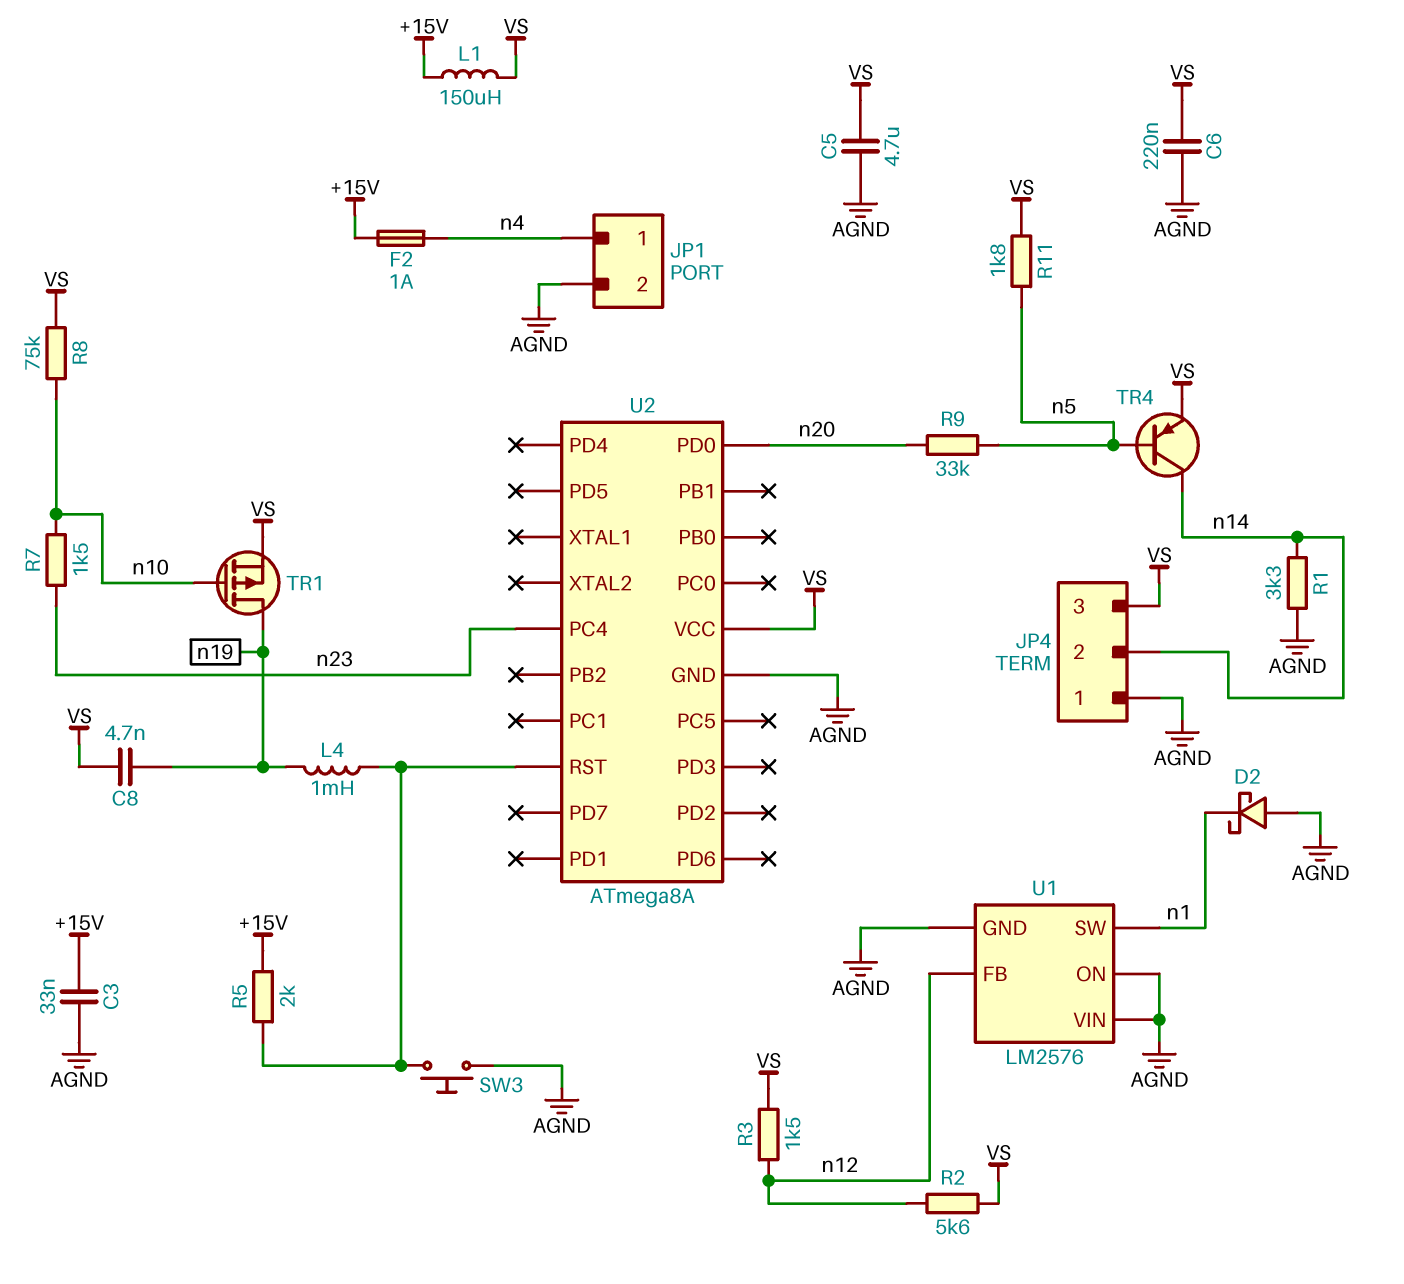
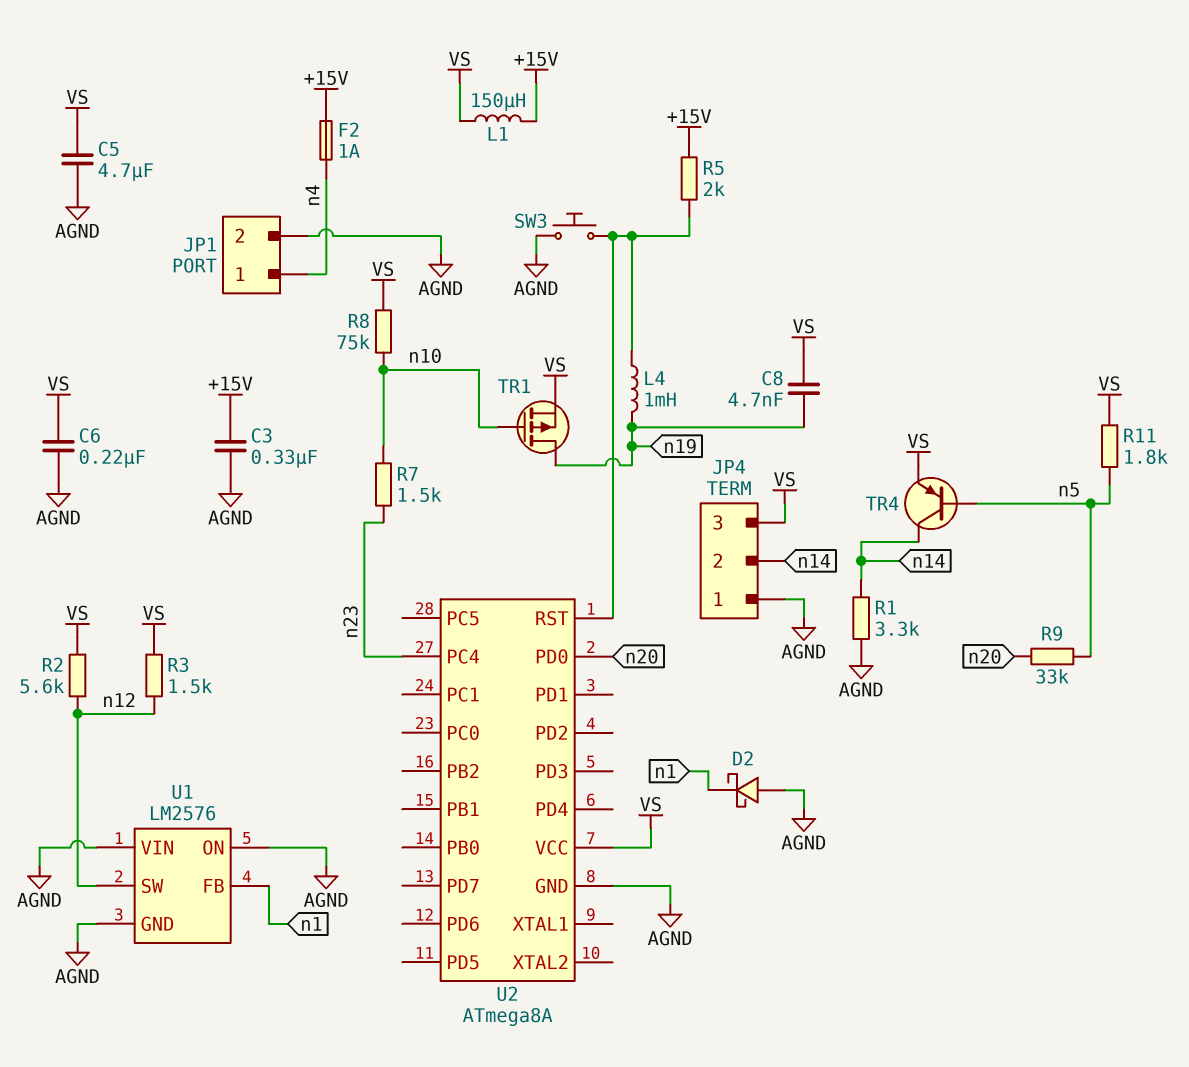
C3: 33nF (+15V, AGND) -> 330nF (+15V, AGND)
U1 pin FB: n12 -> n1
U1 pin SW: n1 -> n12

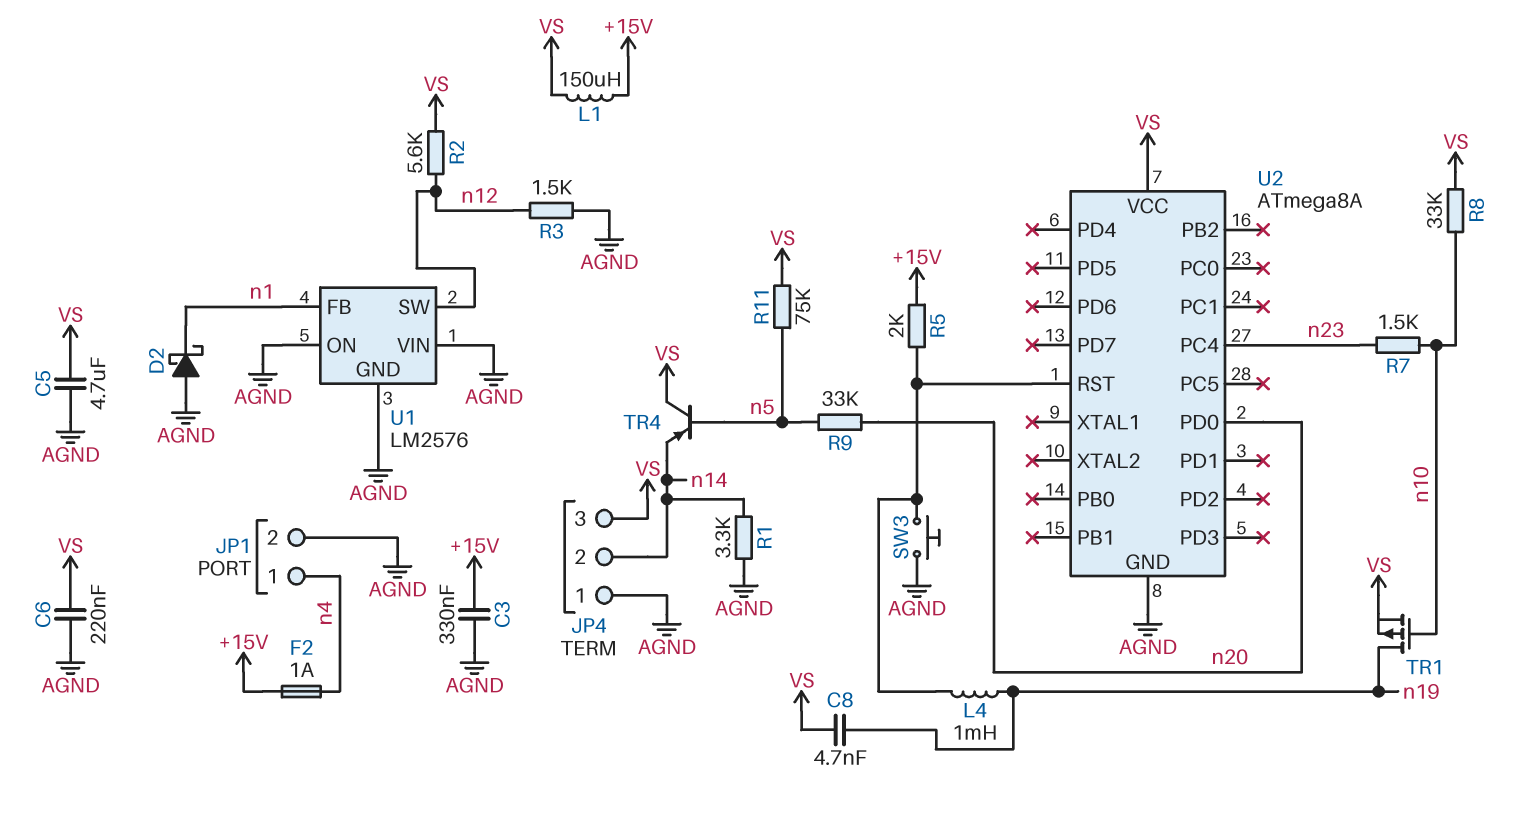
R3: 1.5k (VS, n12) -> 1.5k (AGND, n12)
R8: 75k (VS, n10) -> 33k (VS, n10)
R11: 1.8k (VS, n5) -> 75k (VS, n5)
TR4: PNP (B n5, C n14, E VS) -> PNP (B n5, C VS, E n14)

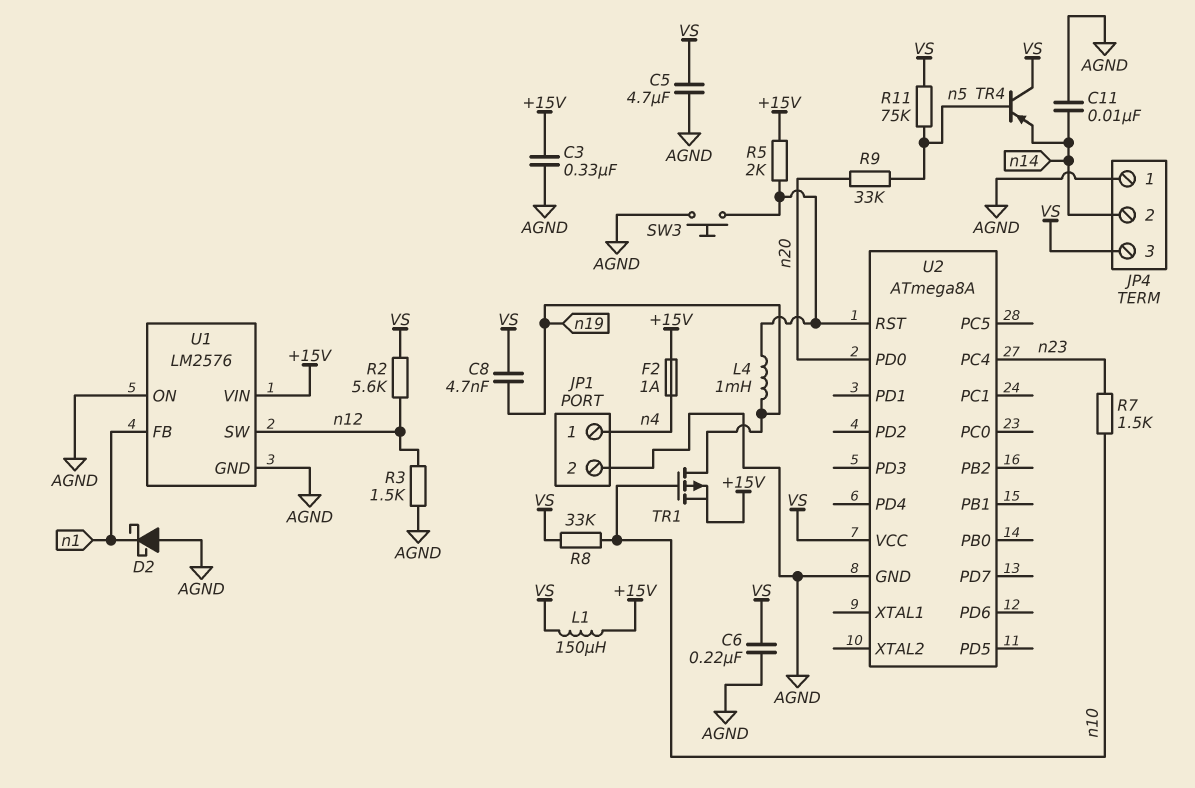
C11: none -> 10nF (AGND, n14)
R1: 3.3k (AGND, n14) -> none
TR1: PMOS (G n10, D n19, S VS) -> PMOS (G n10, D n19, S +15V)
U1 pin VIN: AGND -> +15V

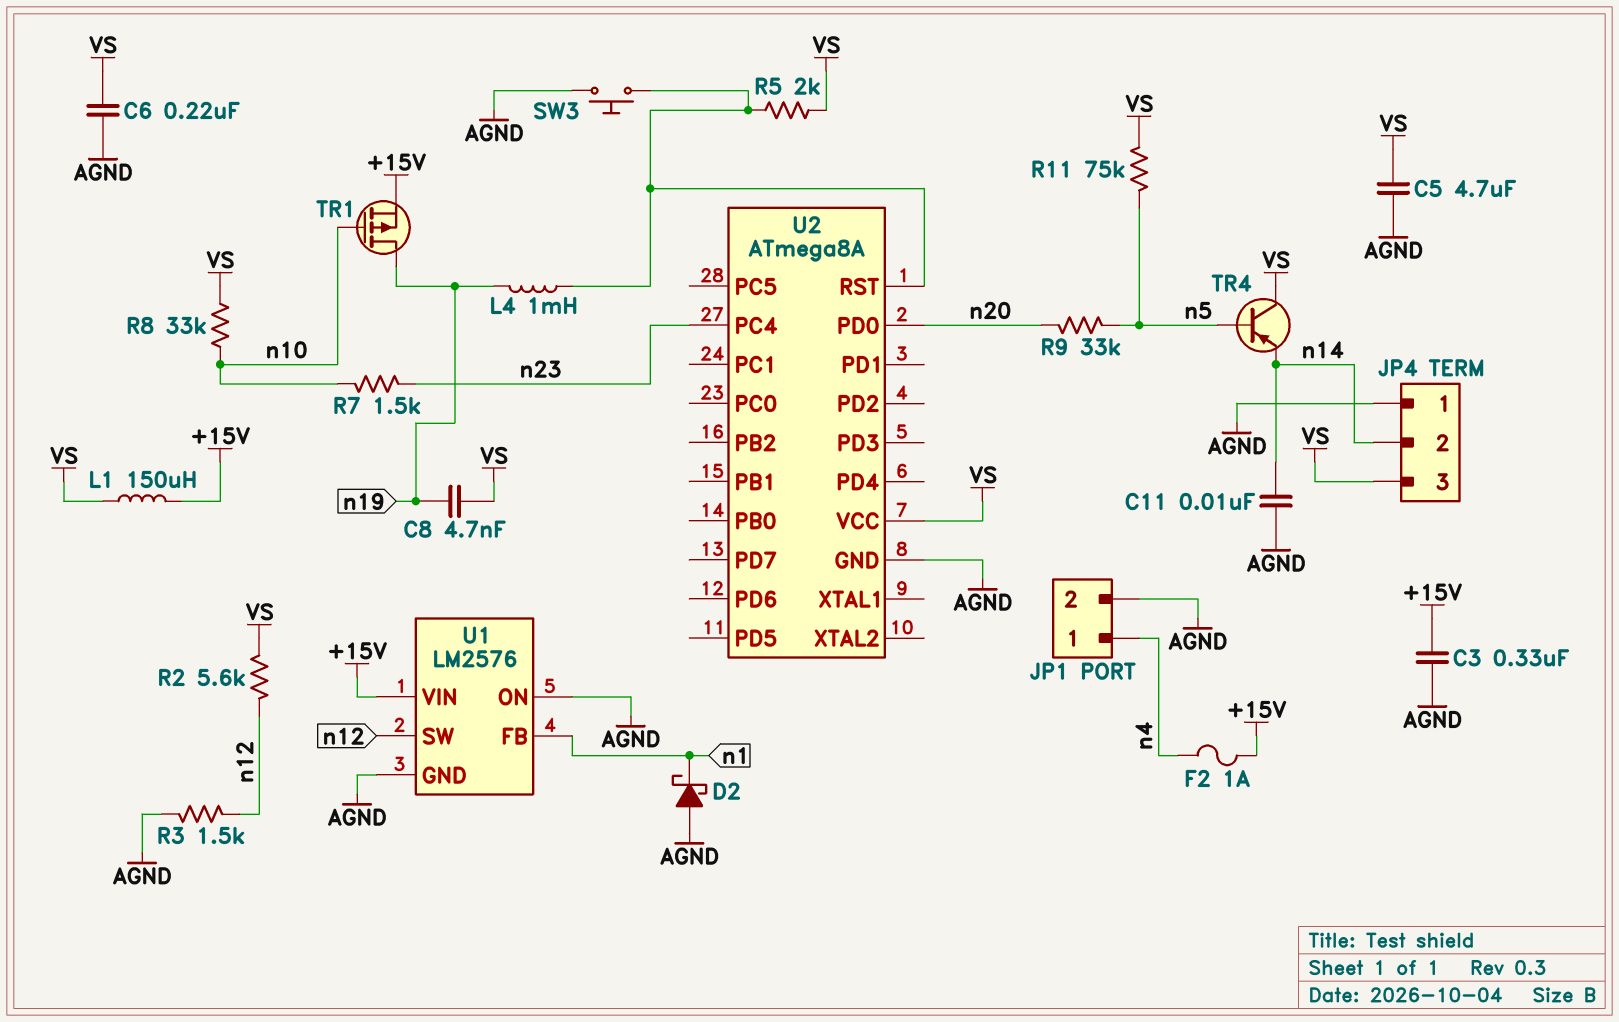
R5: 2k (+15V, U2/RST) -> 2k (U2/RST, VS)

